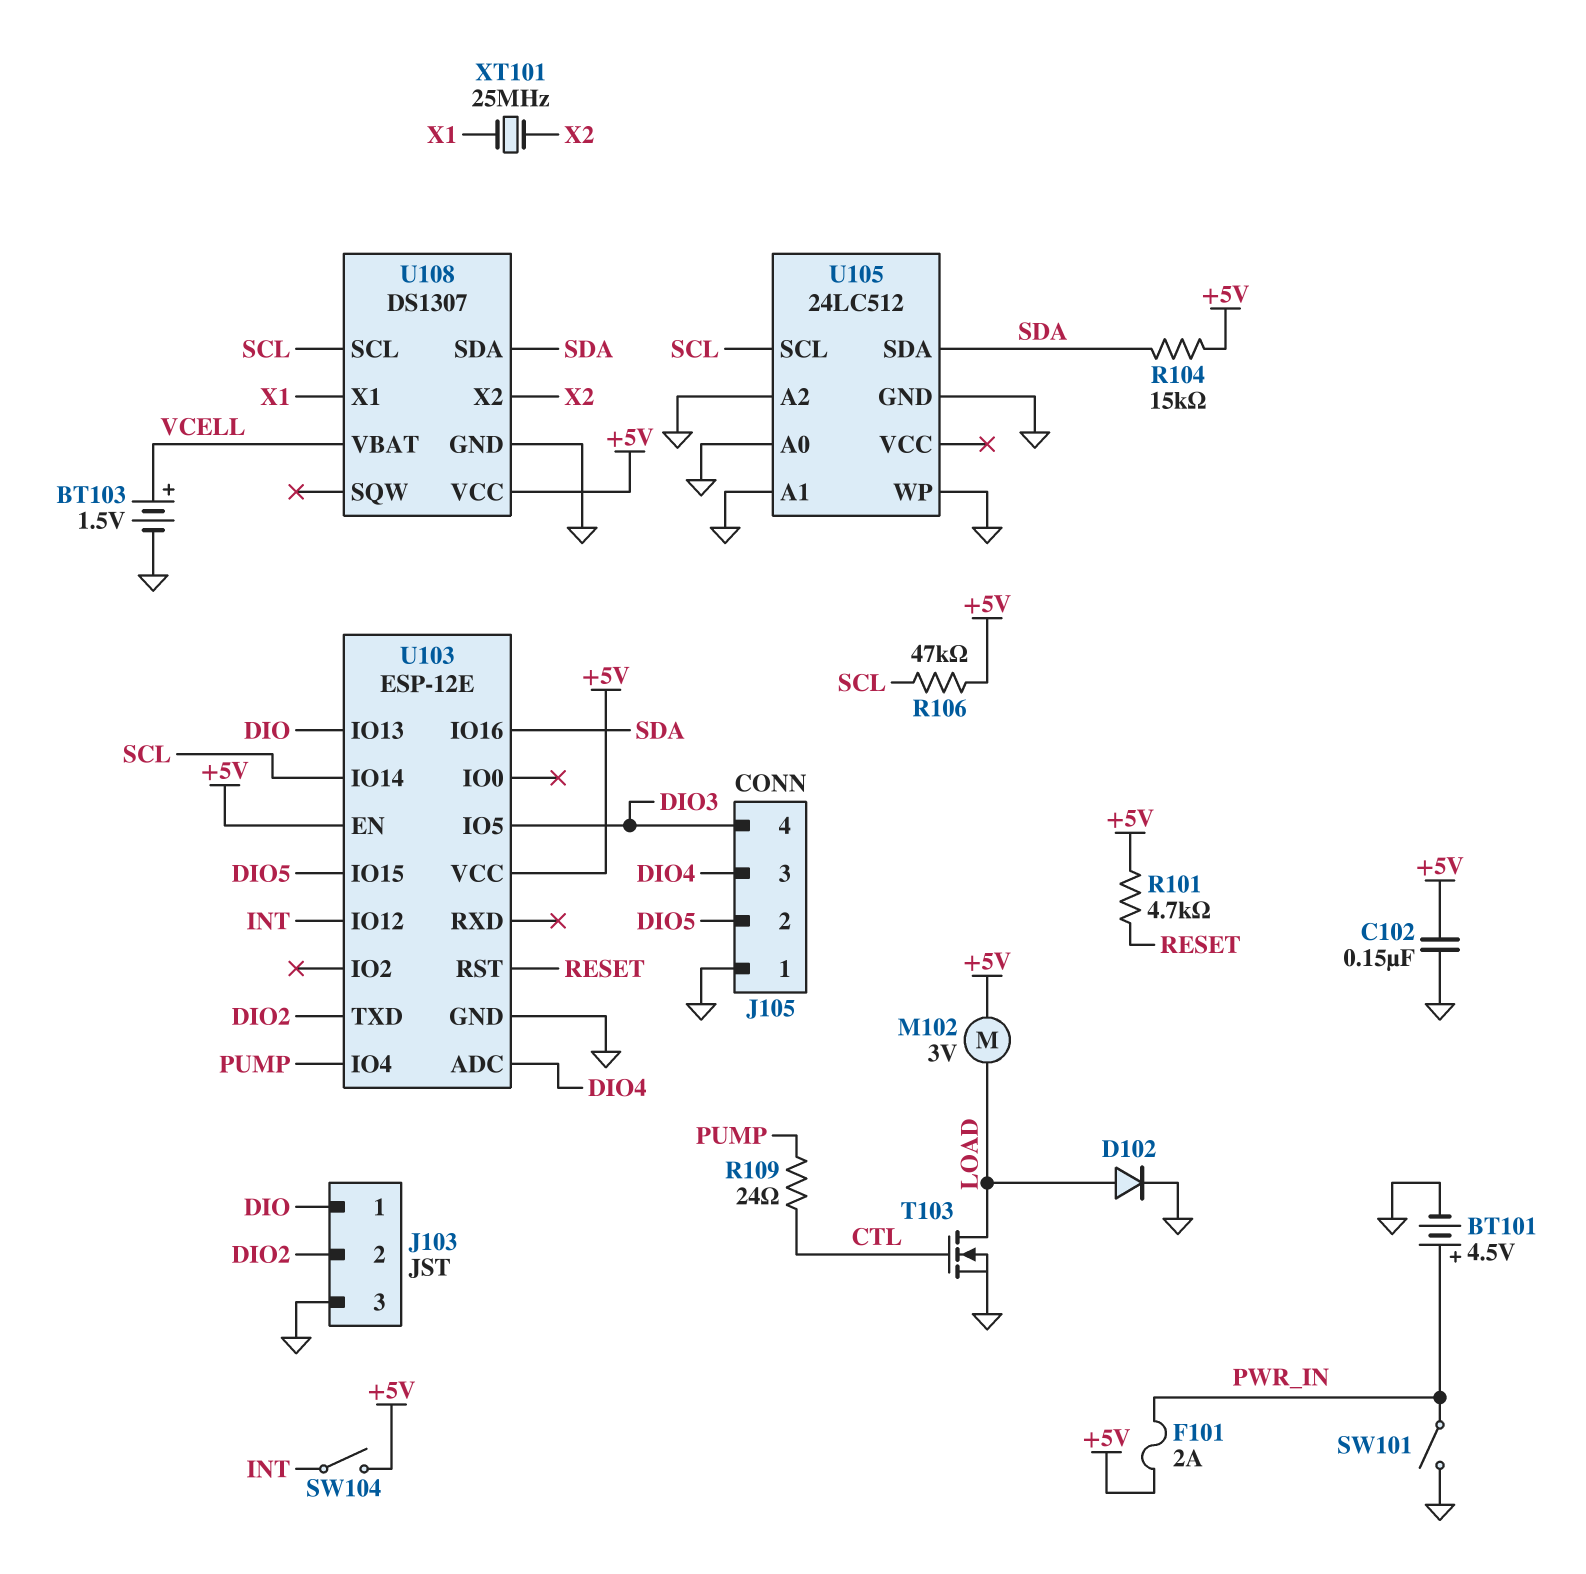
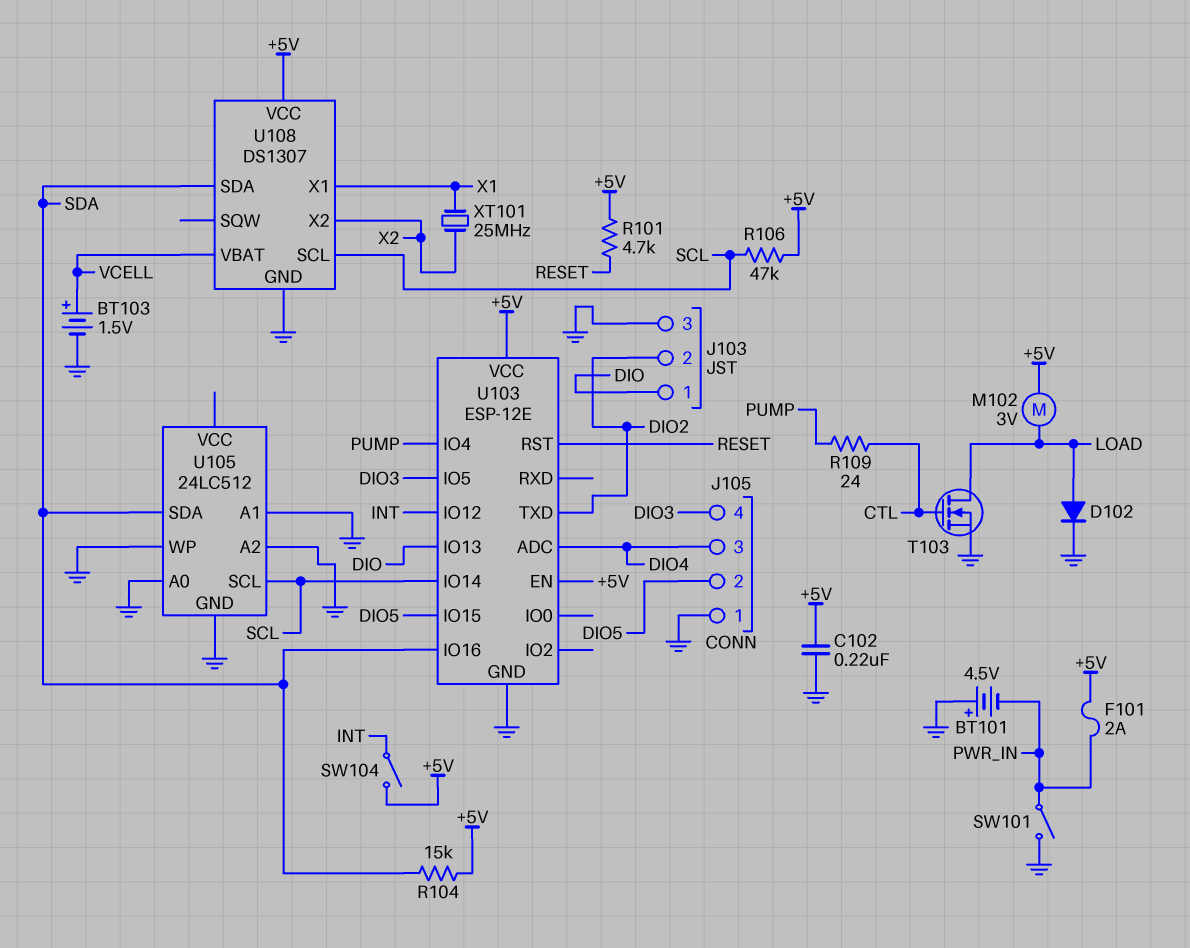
BT101: 4.5V (plus PWR_IN, minus GND) -> 4.5V (plus GND, minus PWR_IN)
C102: 150nF (+5V, GND) -> 220nF (+5V, GND)

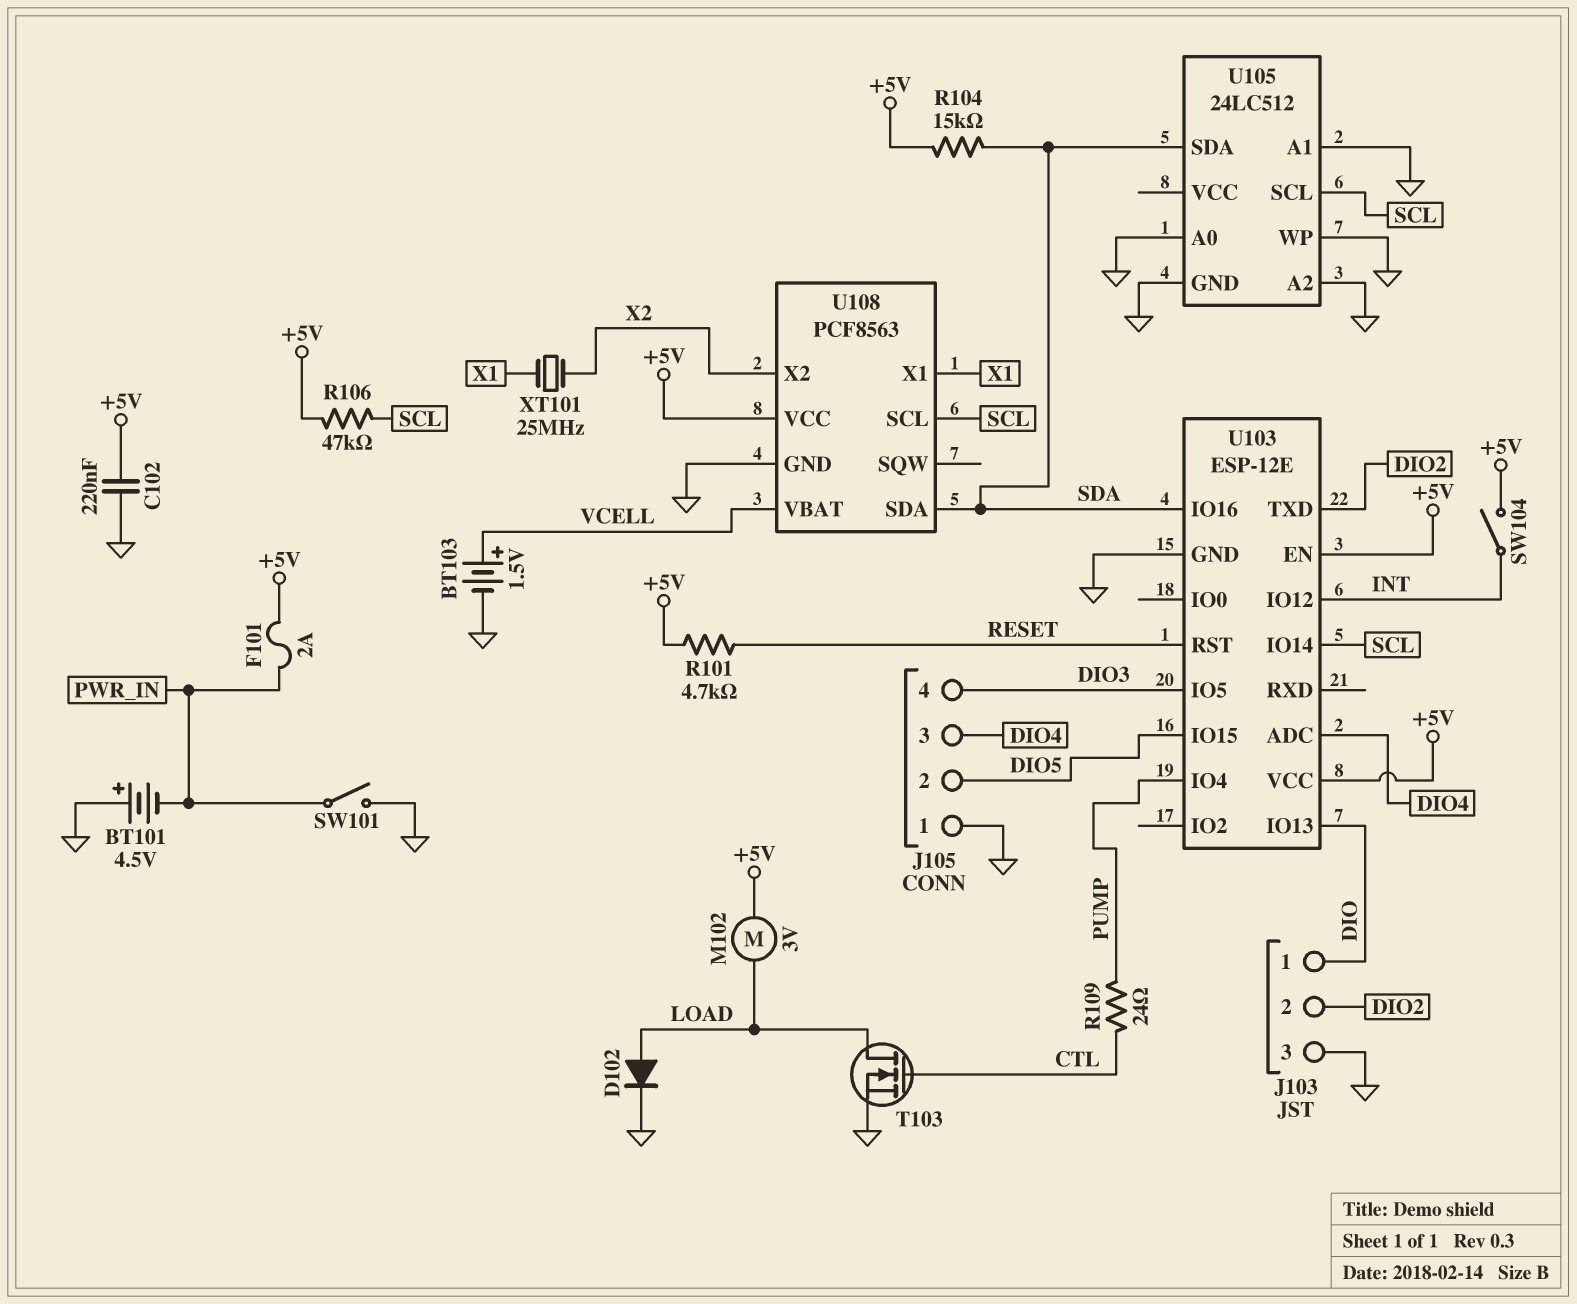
U108: DS1307 -> PCF8563

